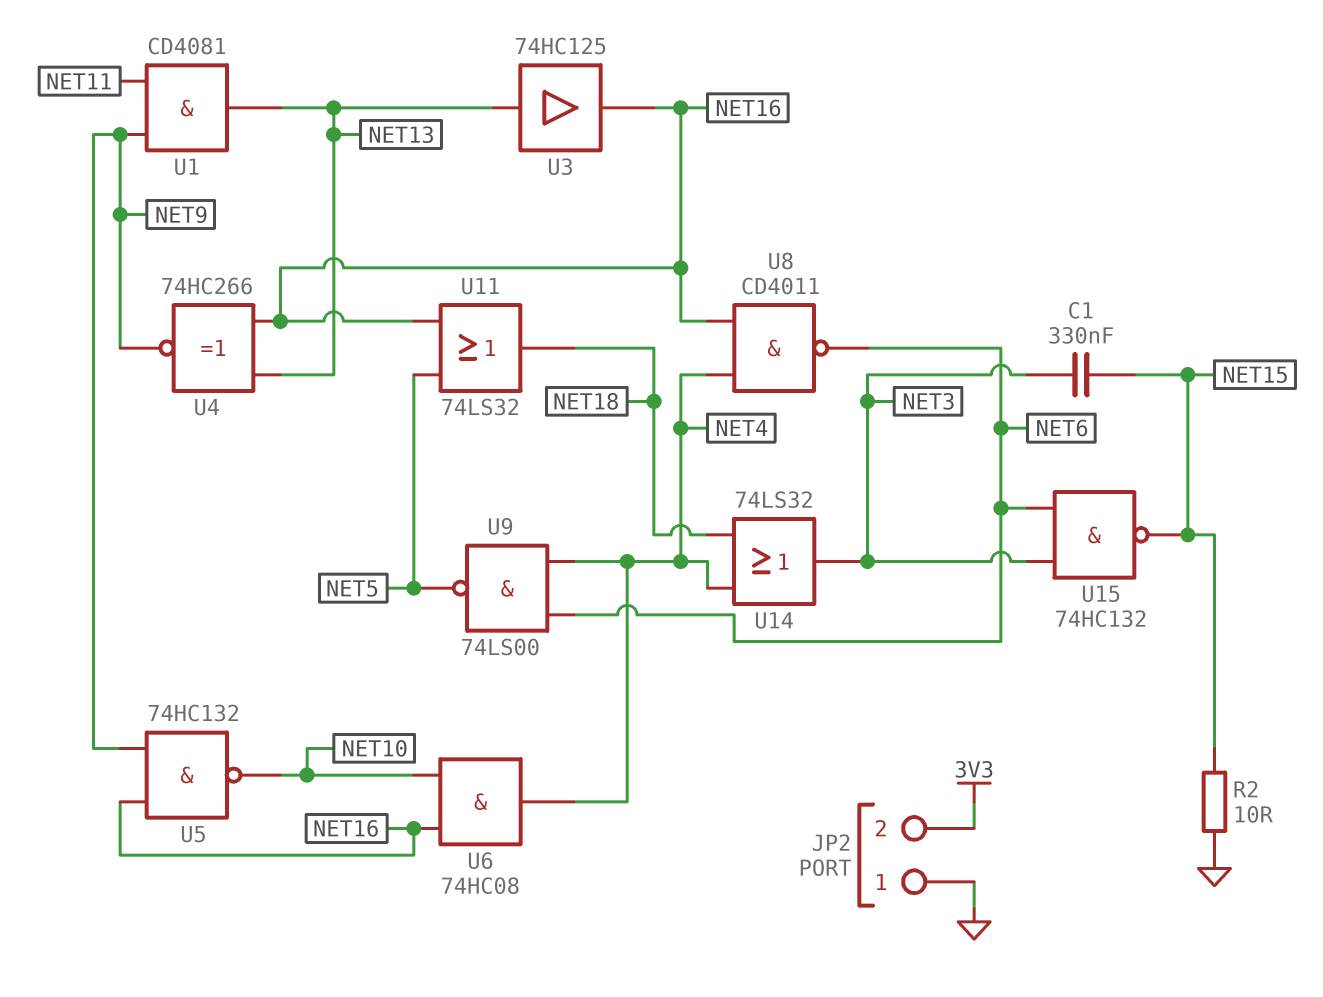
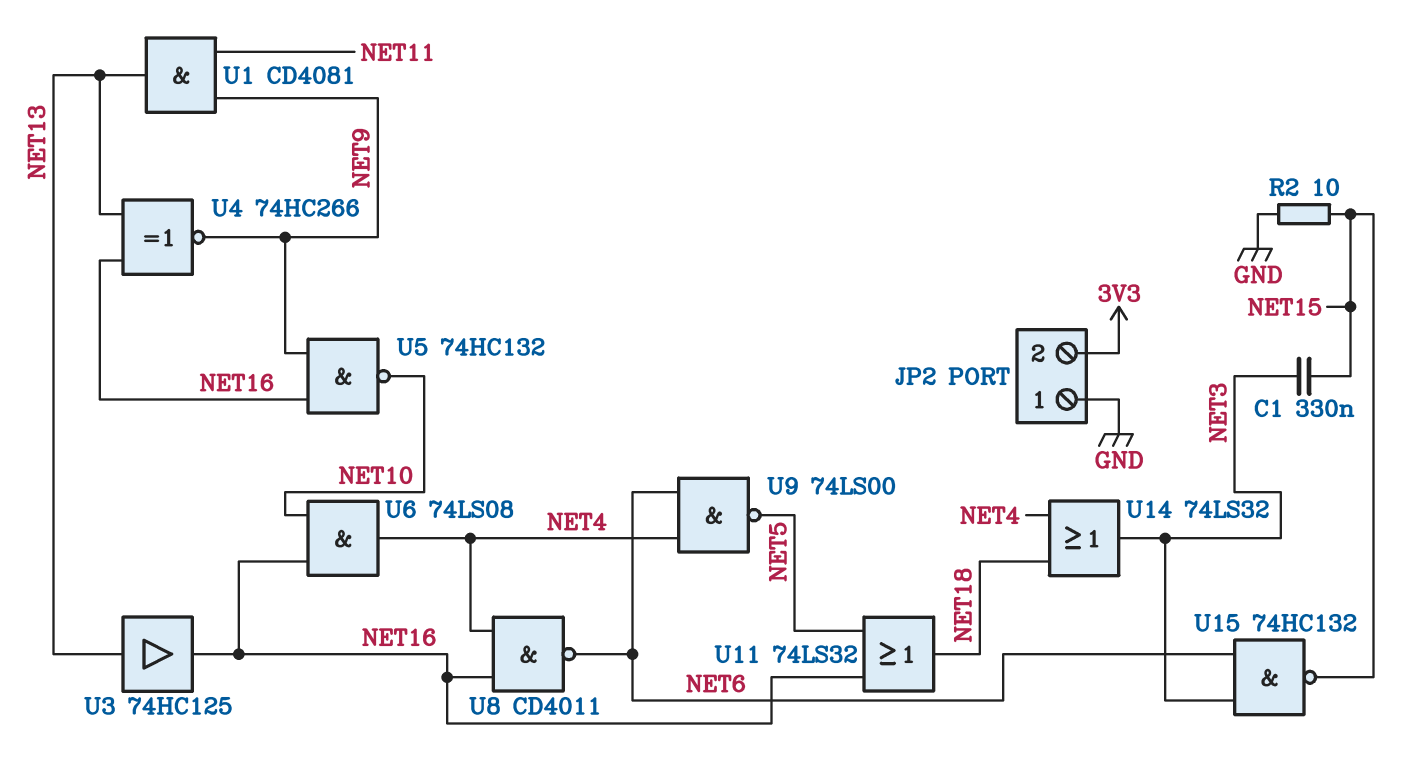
U6: AND 74HC08 (in NET10, in NET16, out NET4) -> AND 74LS08 (in NET10, in NET16, out NET4)

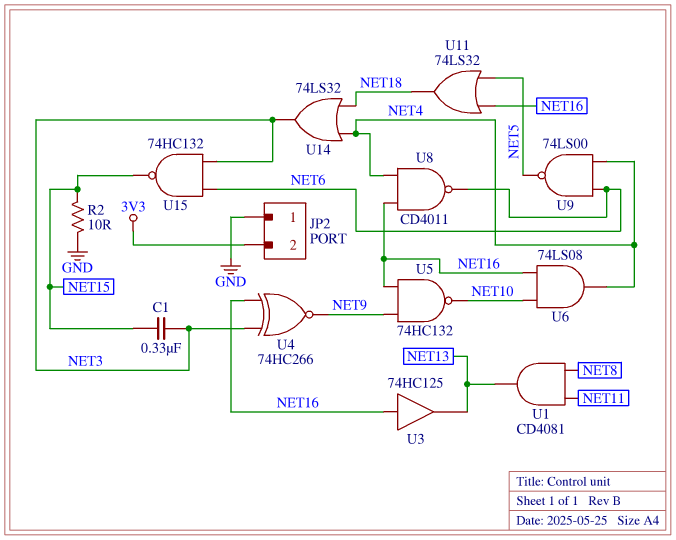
U1: AND CD4081 (in NET9, in NET11, out NET13) -> AND CD4081 (in NET8, in NET11, out NET13)
U3: buffer 74HC125 (in NET13, out NET16) -> buffer 74HC125 (in NET16, out NET13)
U4: XNOR 74HC266 (in NET13, in NET16, out NET9) -> XNOR 74HC266 (in NET3, in NET16, out NET9)

